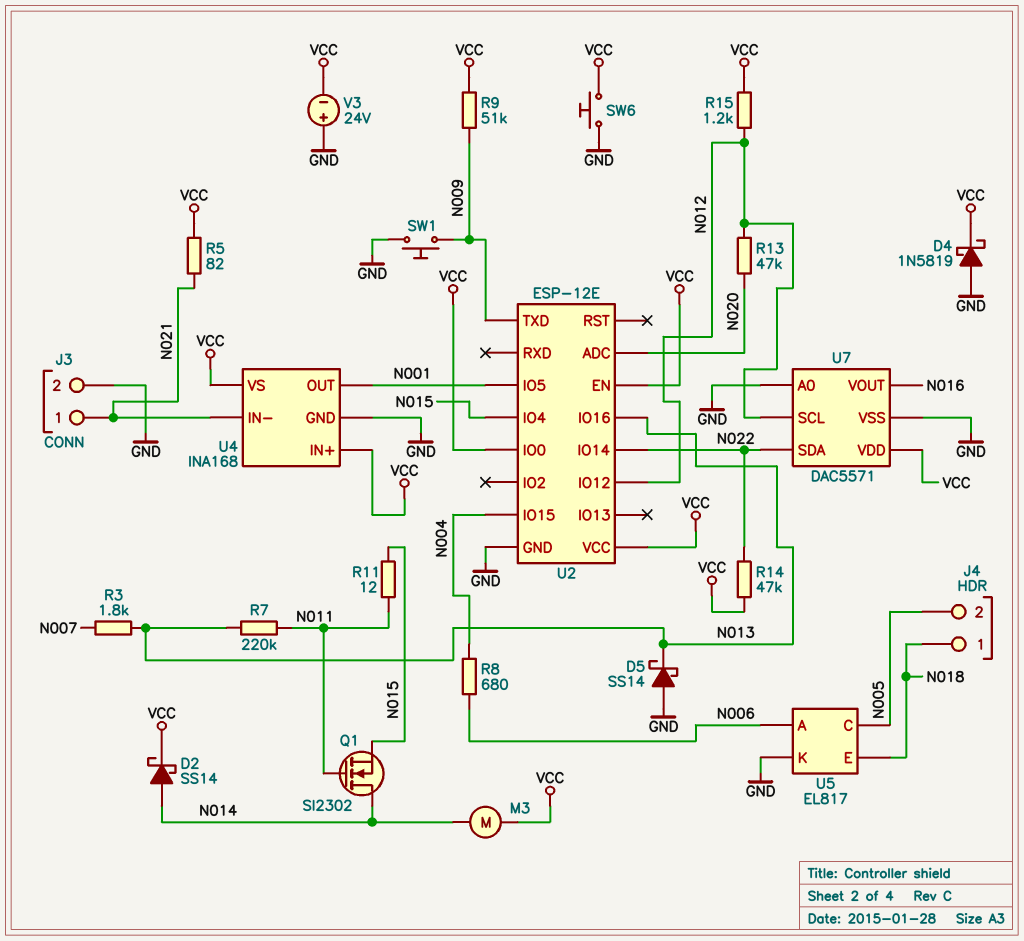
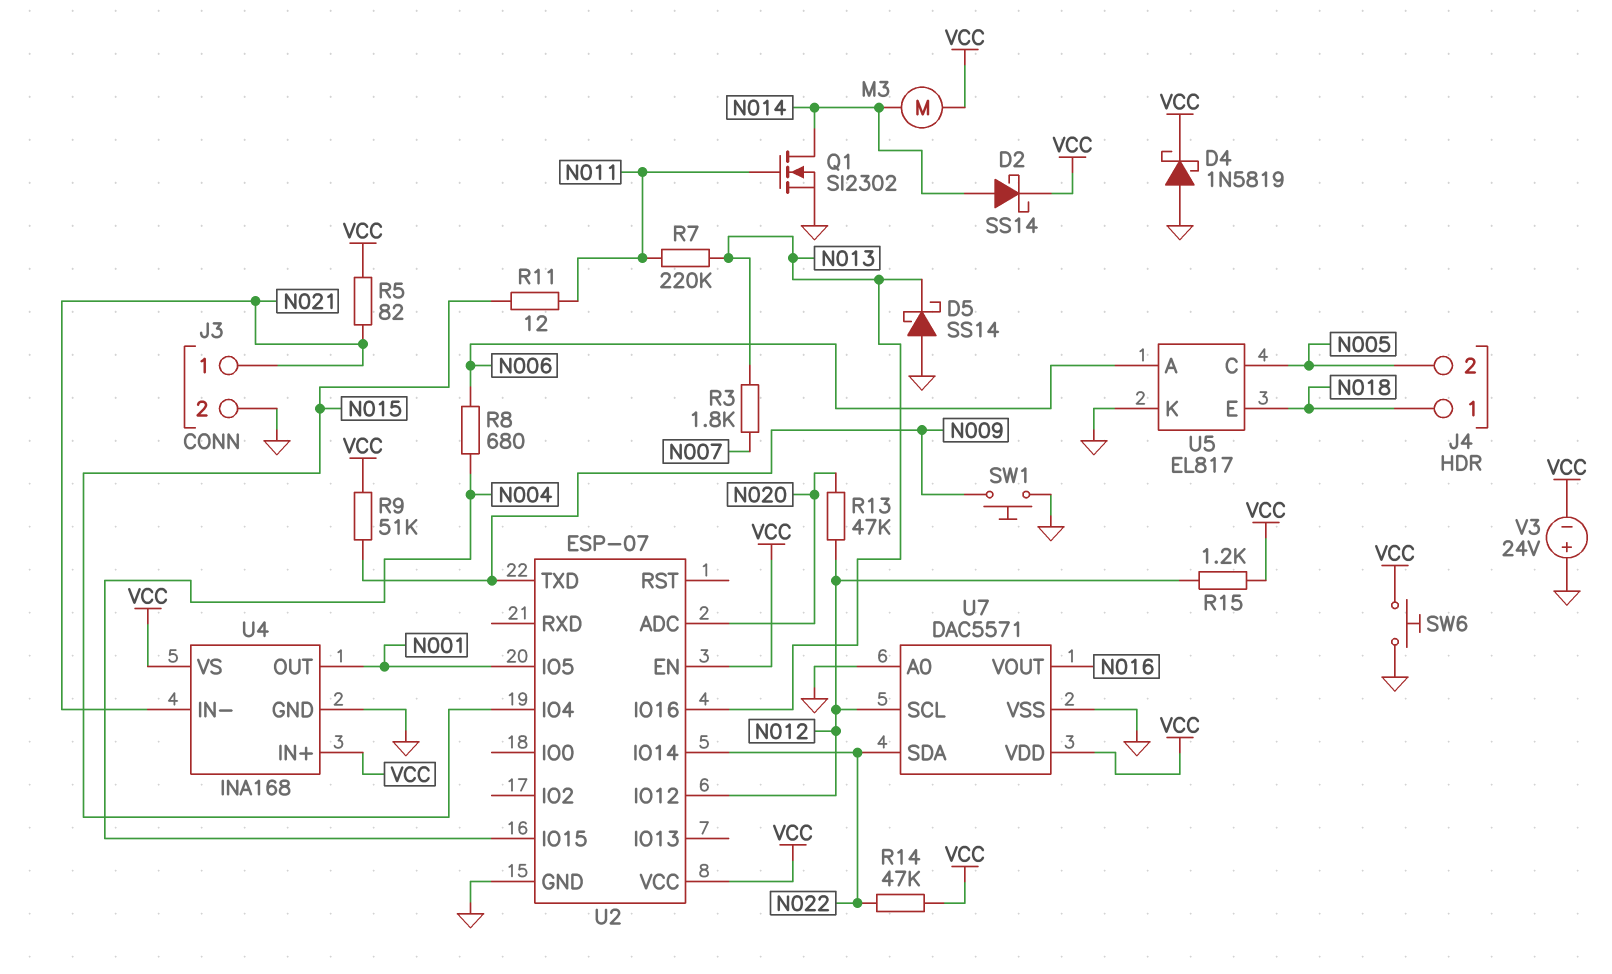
Q1: NMOS SI2302 (G N011, D N014, S N015) -> NMOS SI2302 (G N011, D N014, S GND)
U2: ESP-12E -> ESP-07
U2 pin IO0: VCC -> none

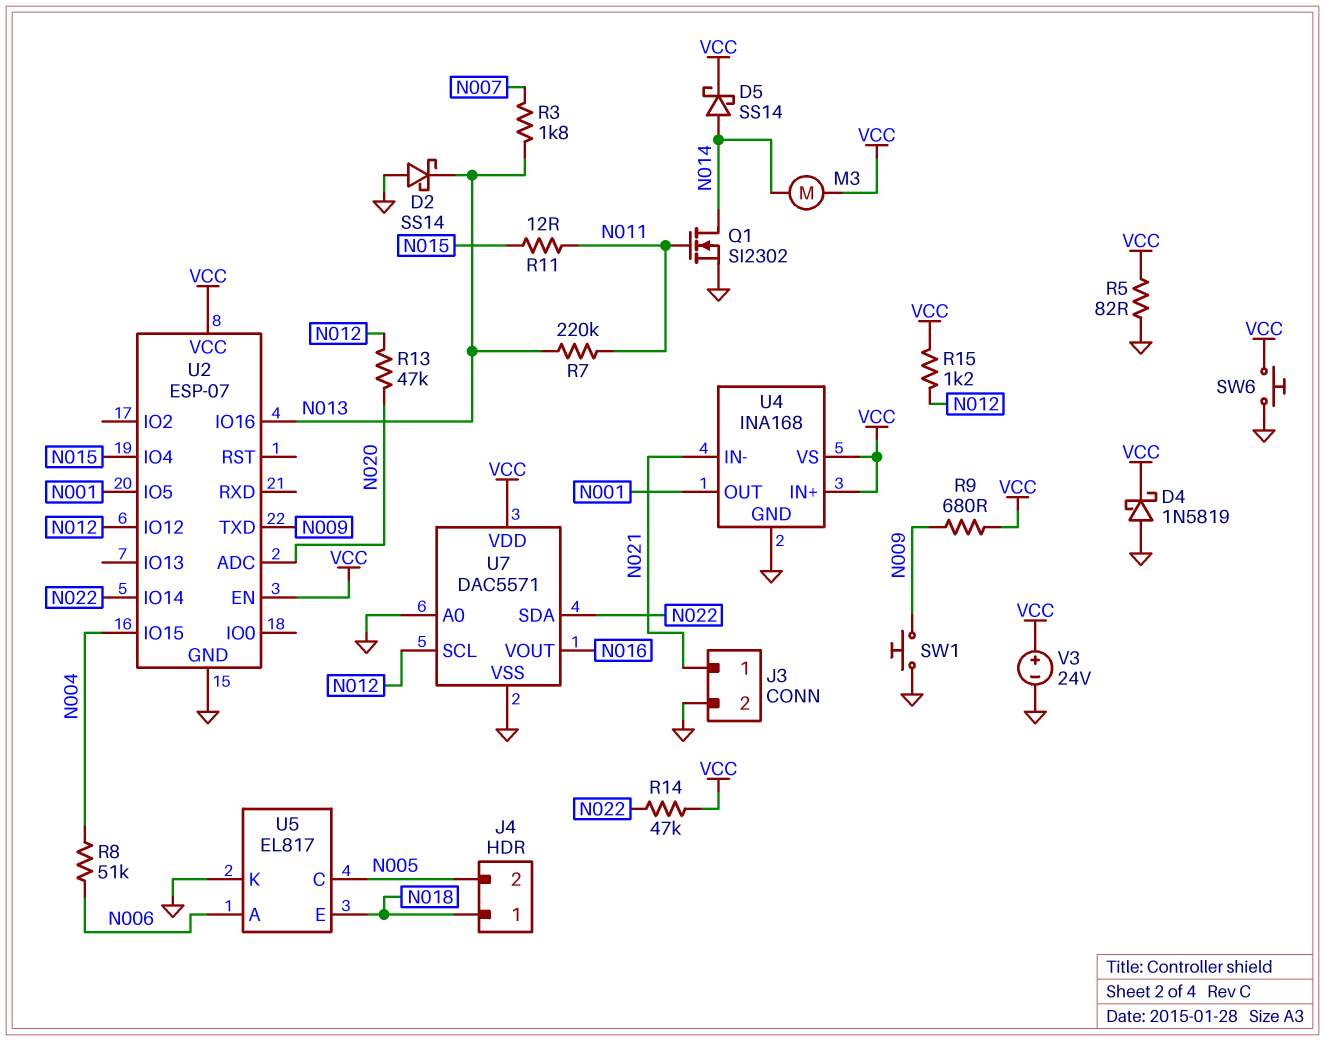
D2: schottky SS14 (A N014, K VCC) -> schottky SS14 (A GND, K N013)
D5: schottky SS14 (A GND, K N013) -> schottky SS14 (A N014, K VCC)
R5: 82 (N021, VCC) -> 82 (GND, VCC)
R8: 680 (N004, N006) -> 51k (N004, N006)
R9: 51k (N009, VCC) -> 680 (N009, VCC)
V3: 24V (plus GND, minus VCC) -> 24V (plus VCC, minus GND)

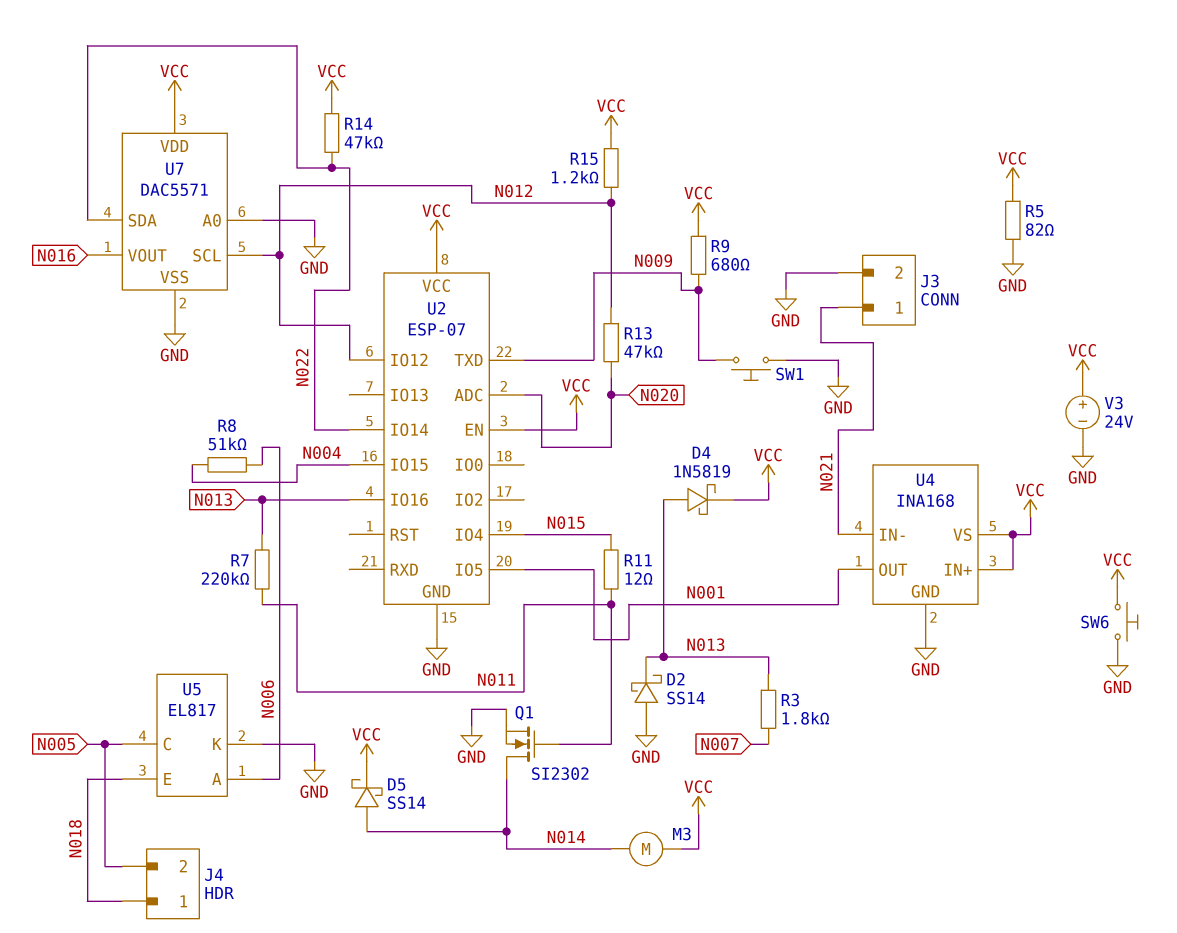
D4: schottky 1N5819 (A GND, K VCC) -> schottky 1N5819 (A N013, K VCC)

